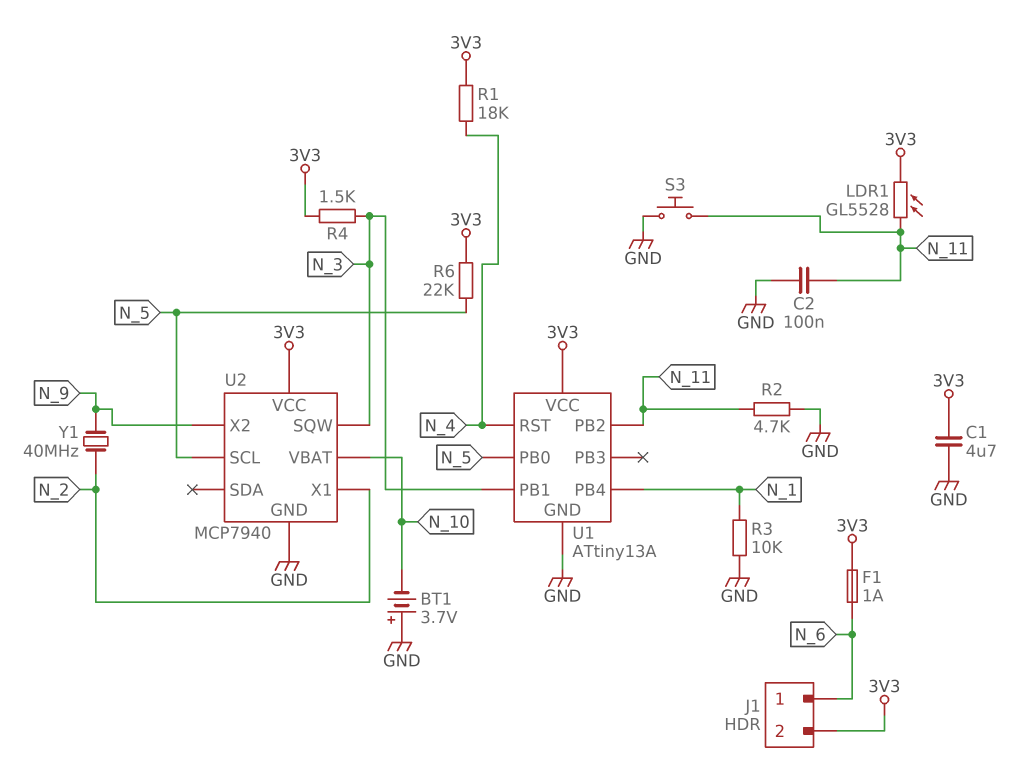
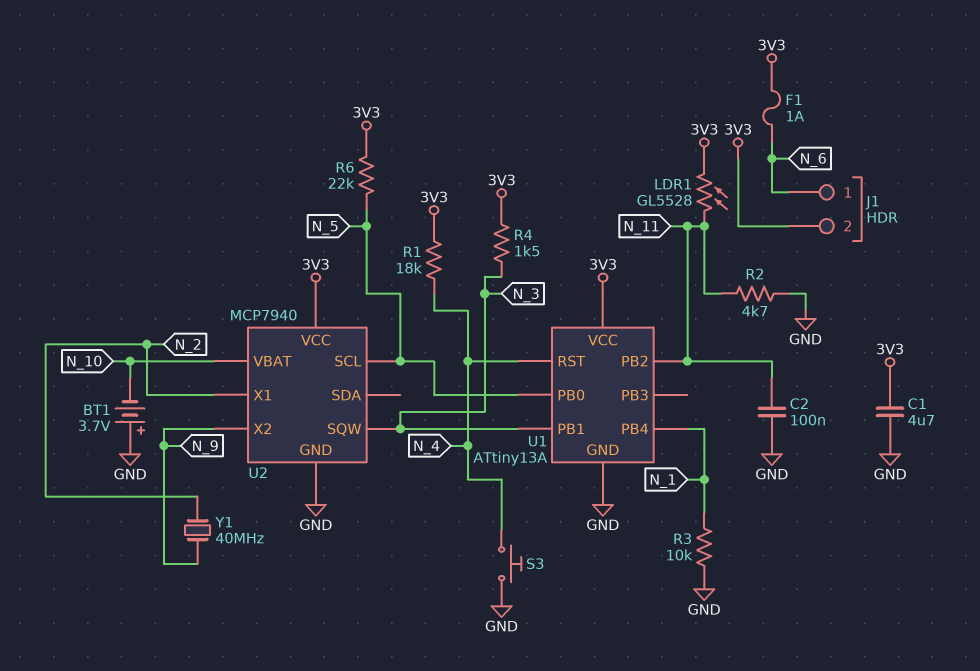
S3: button (GND, N_11) -> button (GND, N_4)

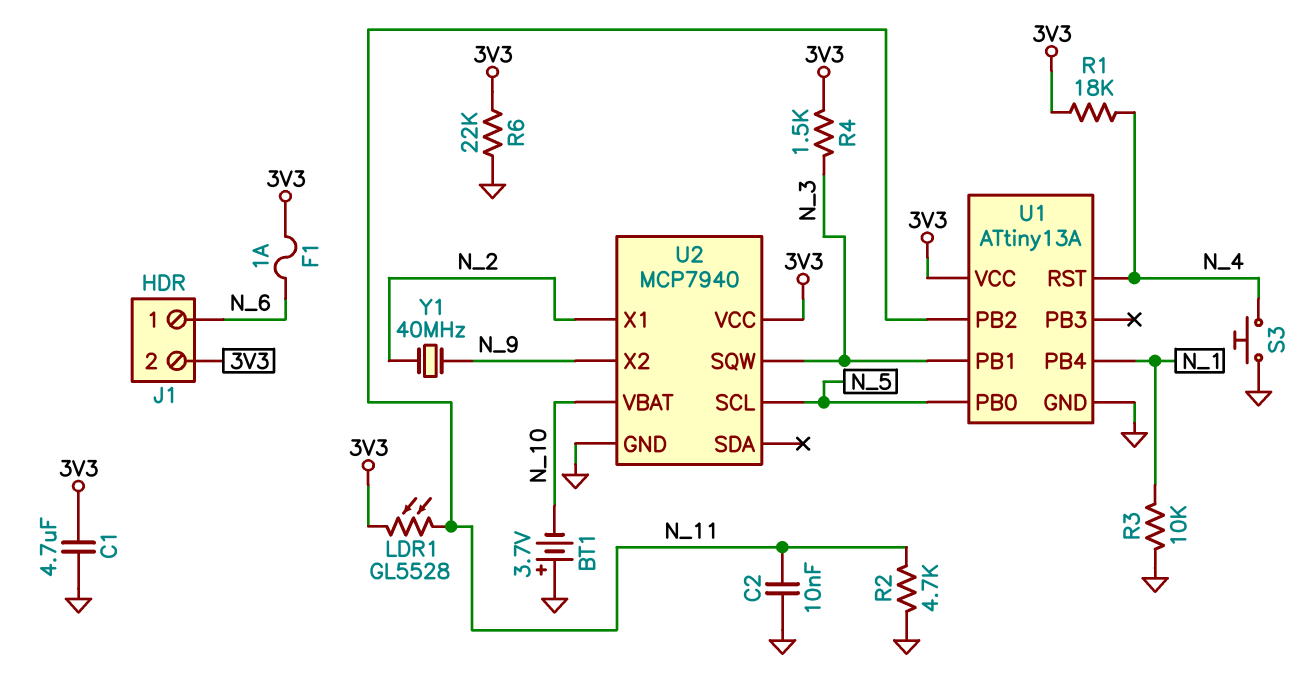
C2: 100nF (GND, N_11) -> 10nF (GND, N_11)
R6: 22k (3V3, N_5) -> 22k (3V3, GND)

